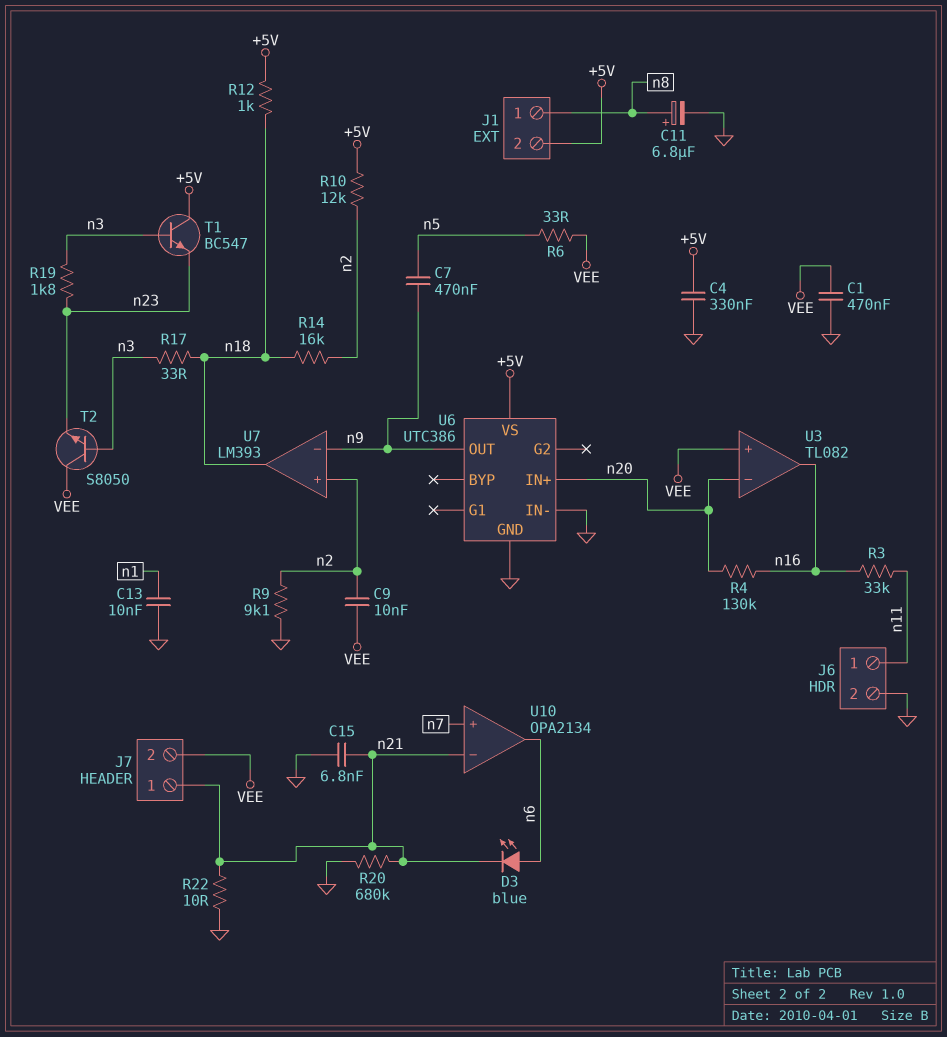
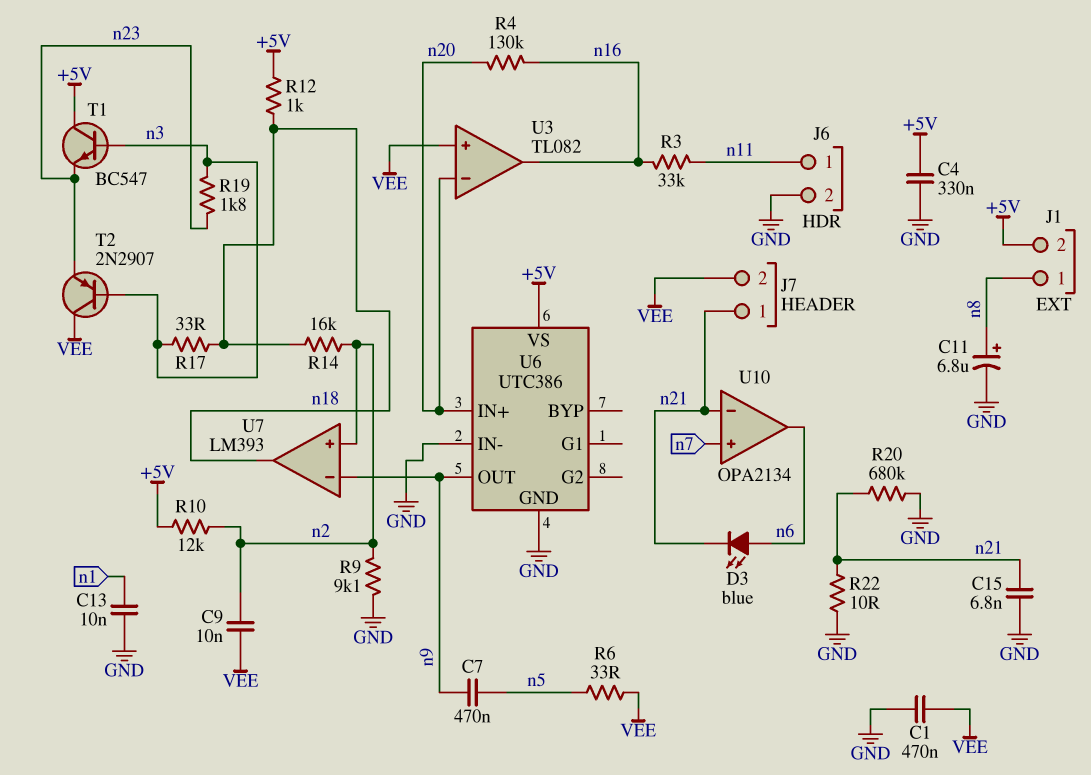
T2: NPN S8050 (B n3, C VEE, E n23) -> PNP 2N2907 (B n3, C VEE, E n23)

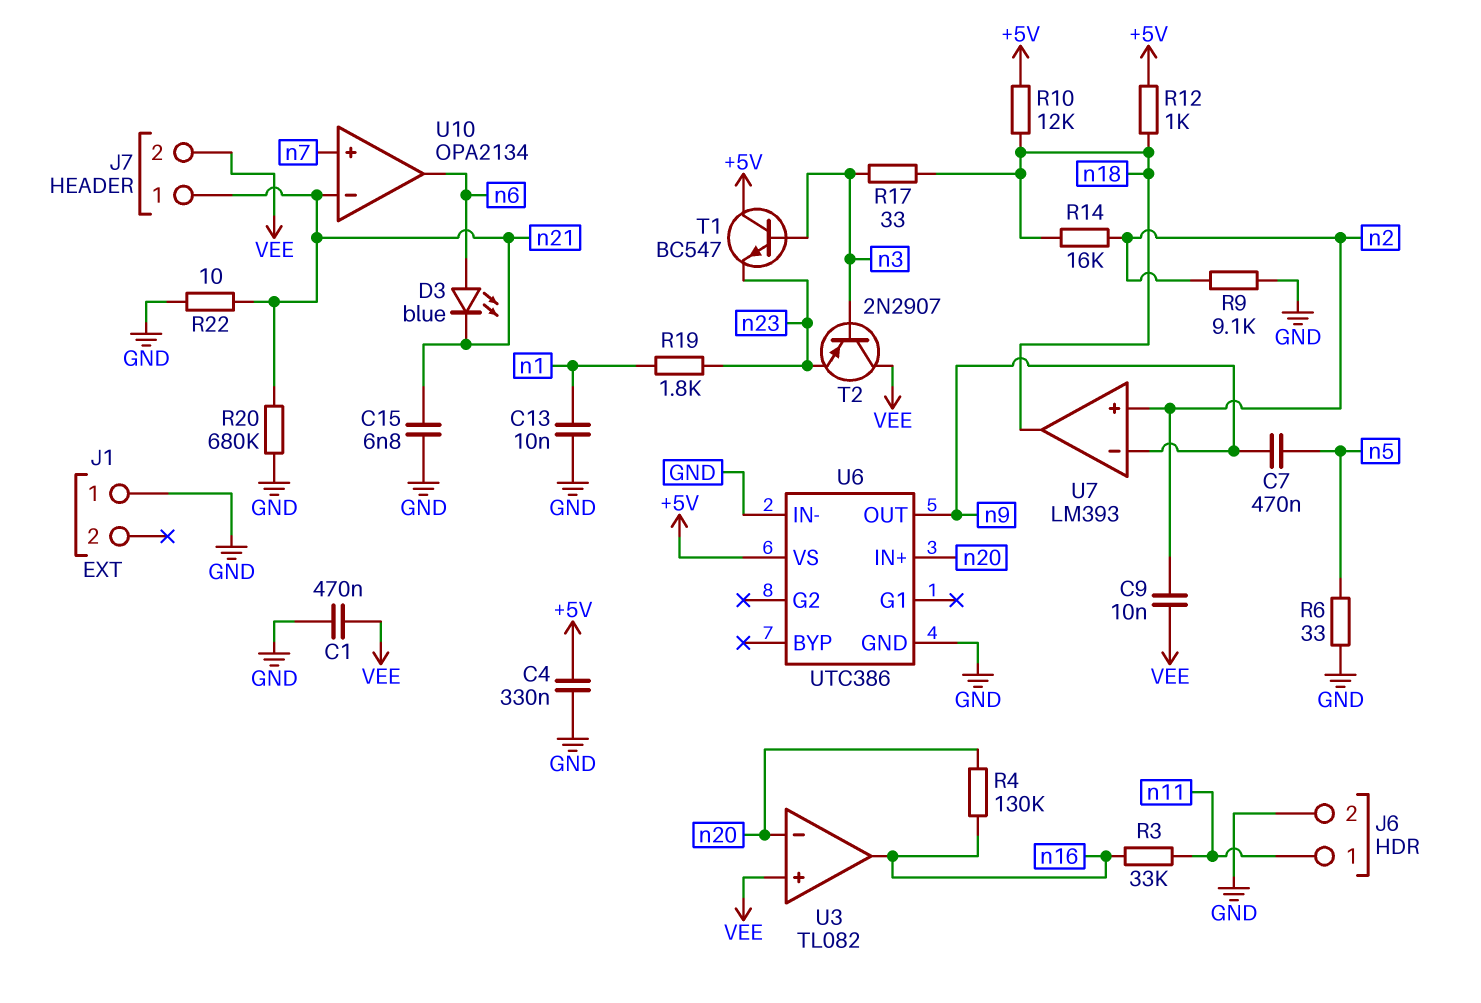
C11: 6.8uF (plus n8, minus GND) -> none
J1 pin 1: n8 -> GND
J1 pin 2: +5V -> none
R6: 33 (VEE, n5) -> 33 (GND, n5)
R10: 12k (+5V, n2) -> 12k (+5V, n18)
R19: 1.8k (n3, n23) -> 1.8k (n1, n23)

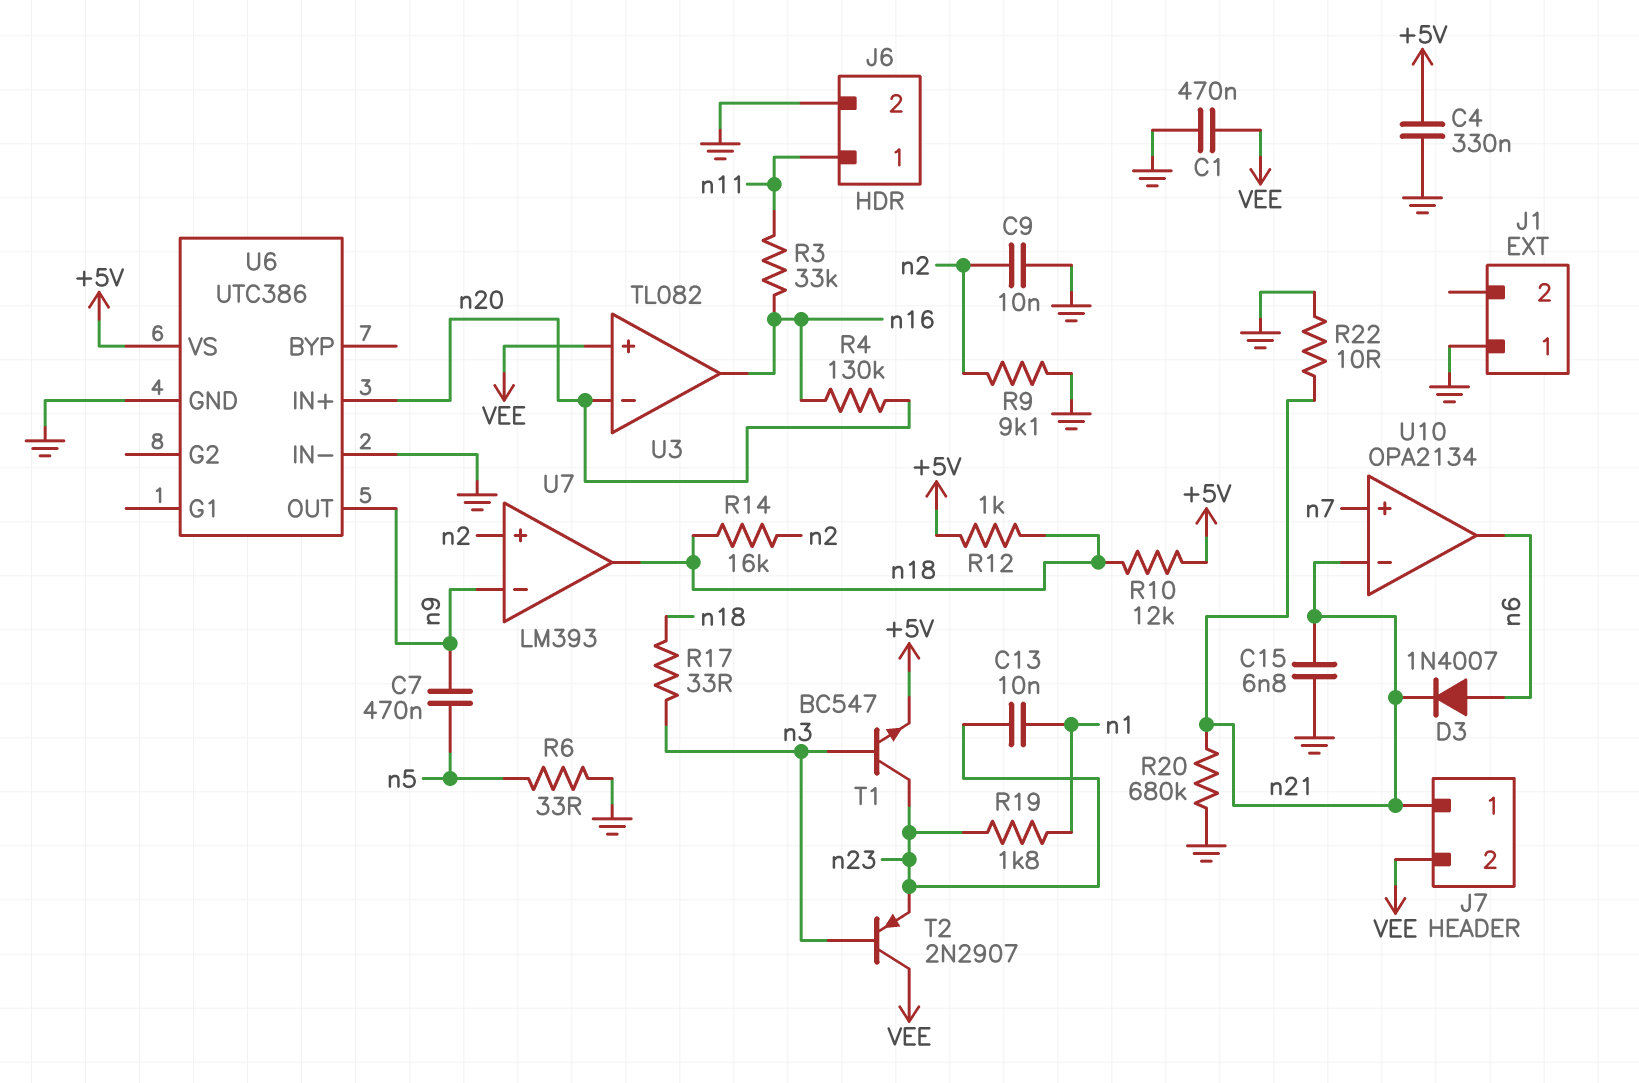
C9: 10nF (VEE, n2) -> 10nF (GND, n2)
C13: 10nF (GND, n1) -> 10nF (n1, n23)
D3: LED blue (A n6, K n21) -> diode 1N4007 (A n6, K n21)
T1: NPN BC547 (B n3, C +5V, E n23) -> NPN BC547 (B n3, C n23, E +5V)

